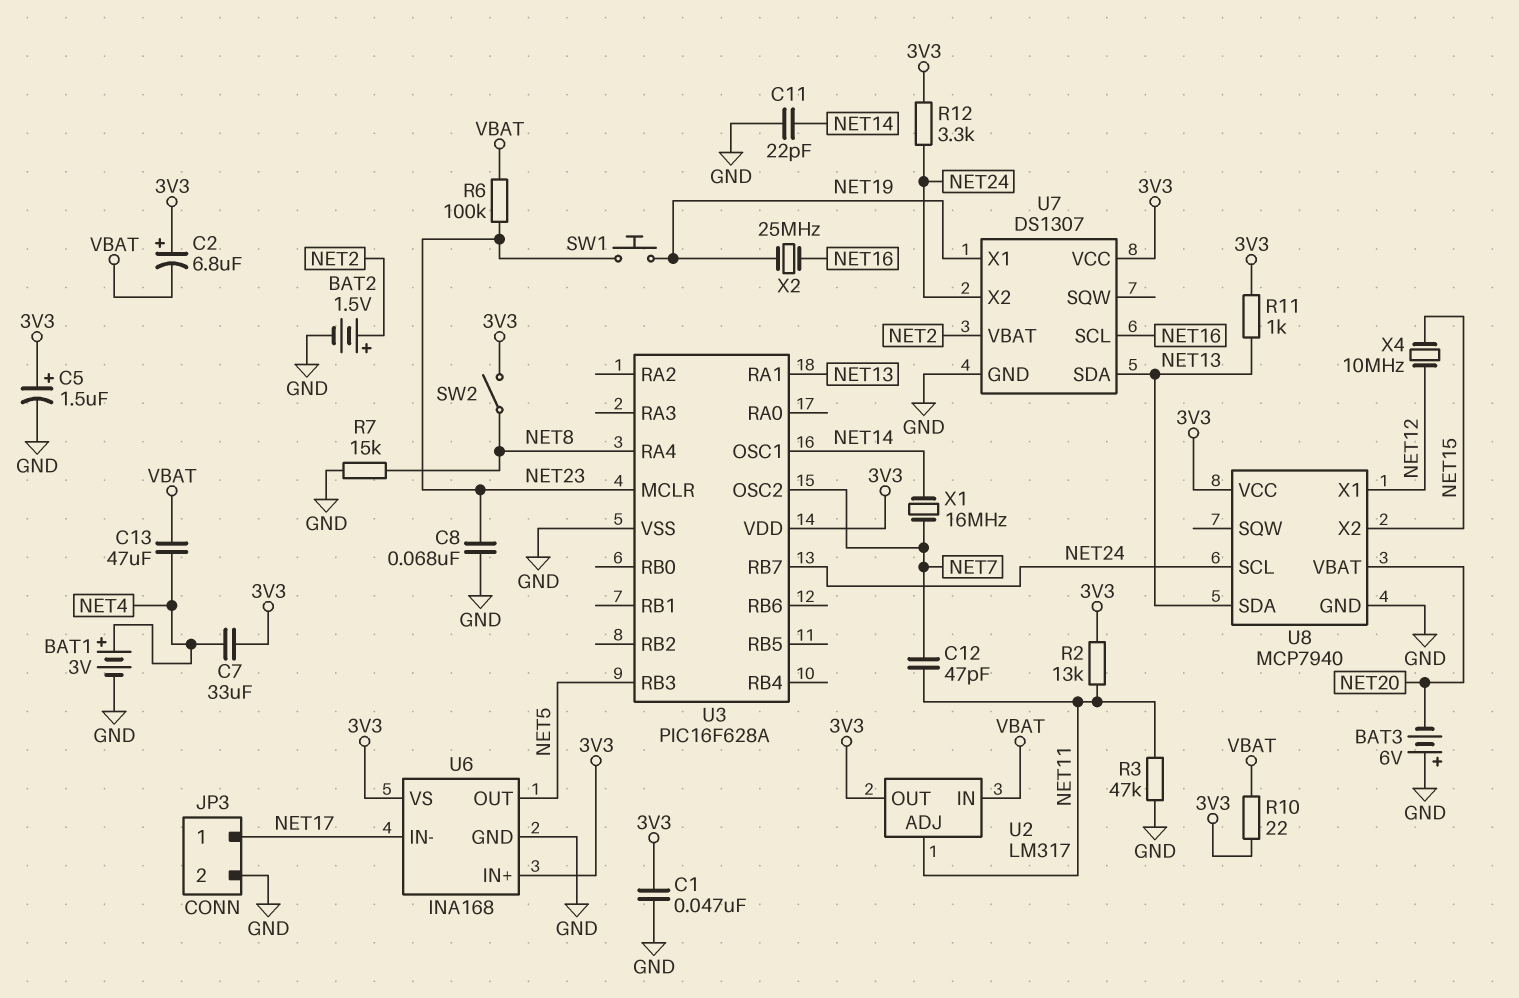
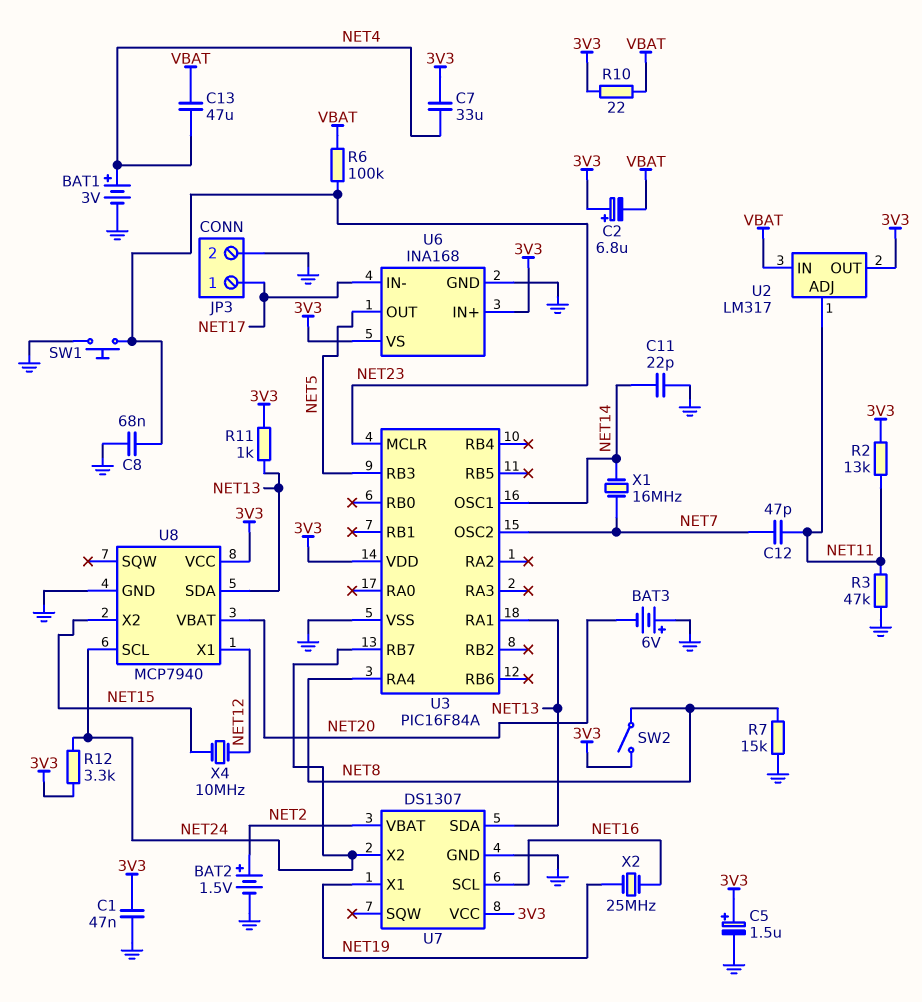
SW1: button (NET19, NET23) -> button (GND, NET23)
U3: PIC16F628A -> PIC16F84A

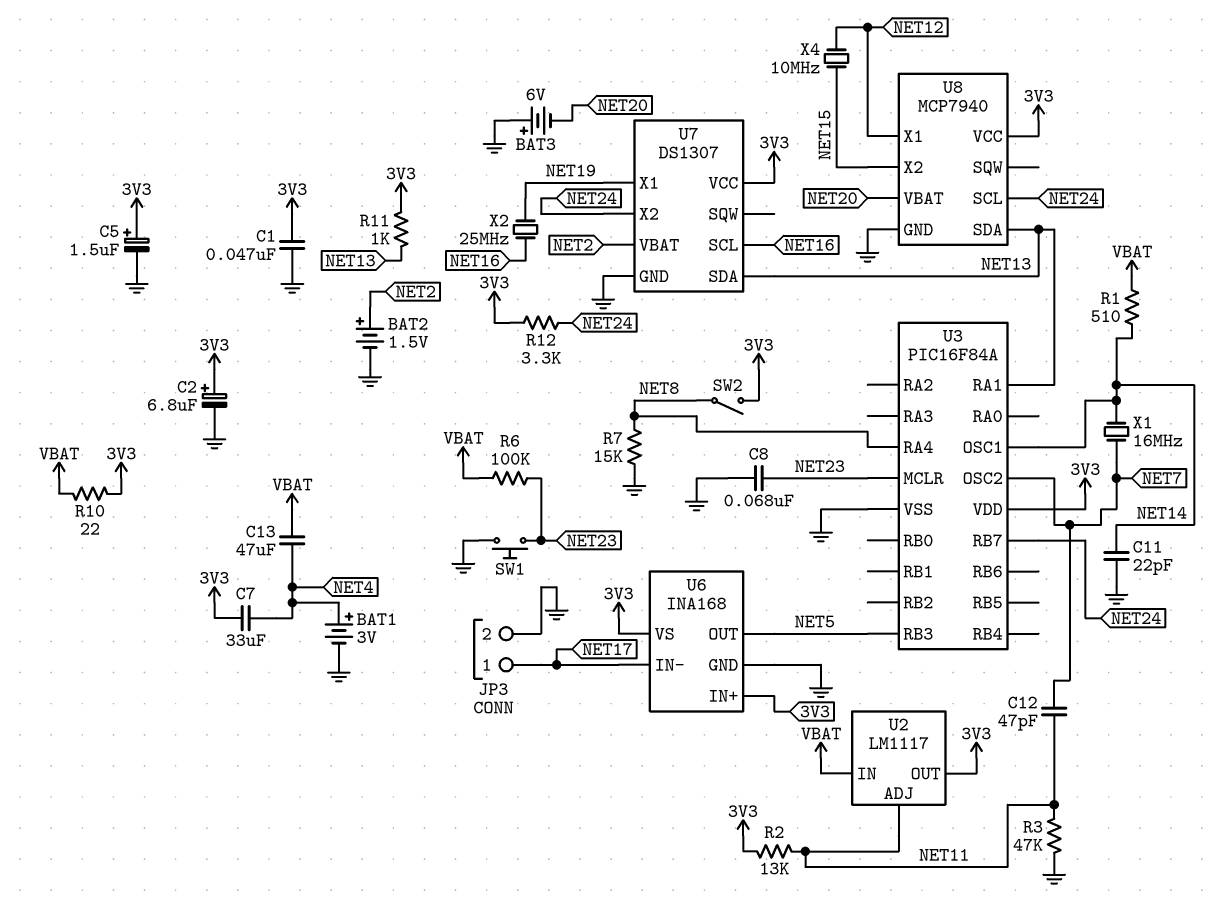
C2: 6.8uF (plus 3V3, minus VBAT) -> 6.8uF (plus 3V3, minus GND)
R1: none -> 510 (NET14, VBAT)
U2: LM317 -> LM1117

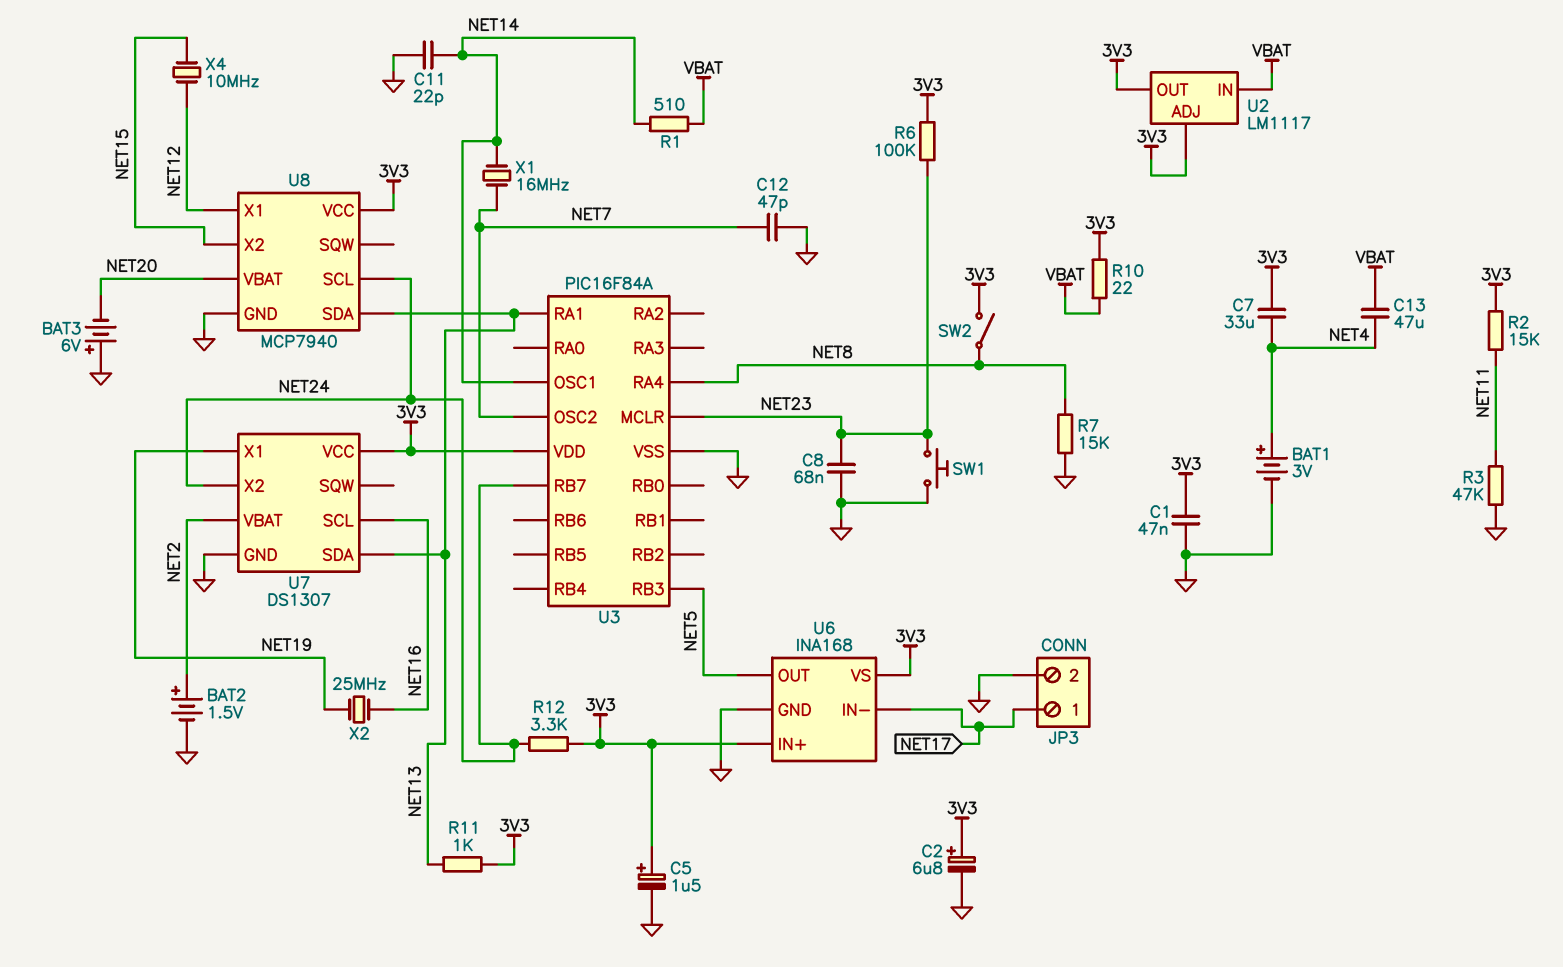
C12: 47pF (NET7, NET11) -> 47pF (GND, NET7)
R2: 13k (3V3, NET11) -> 15k (3V3, NET11)
R6: 100k (NET23, VBAT) -> 100k (3V3, NET23)
U2 pin ADJ: NET11 -> 3V3

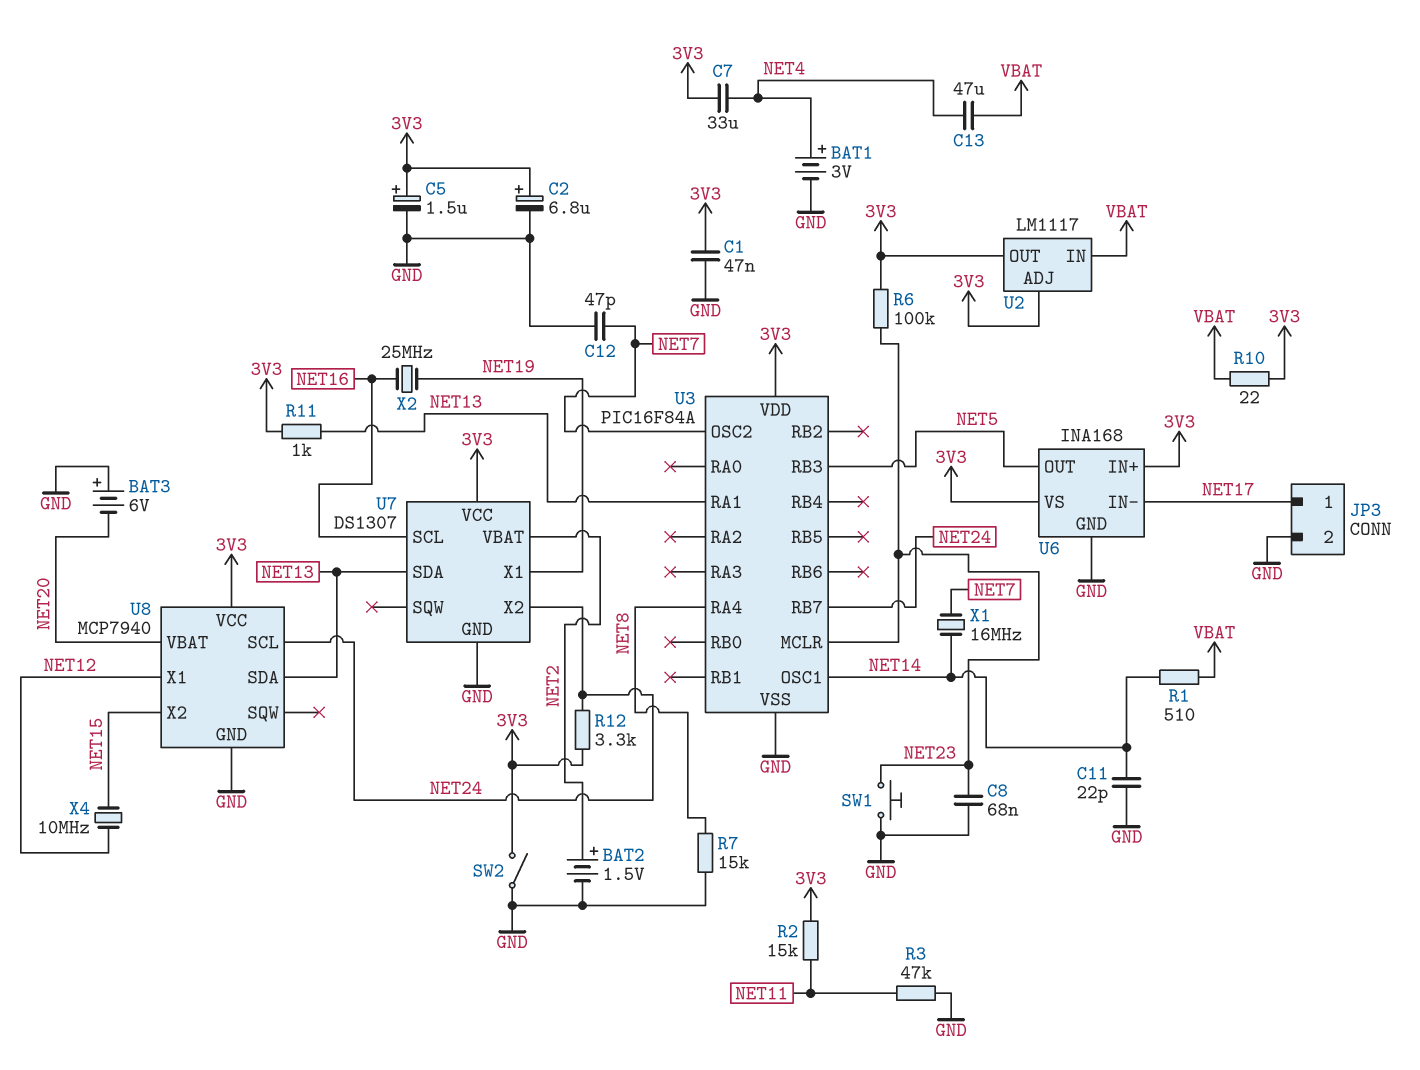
SW2: switch (3V3, NET8) -> switch (3V3, GND)

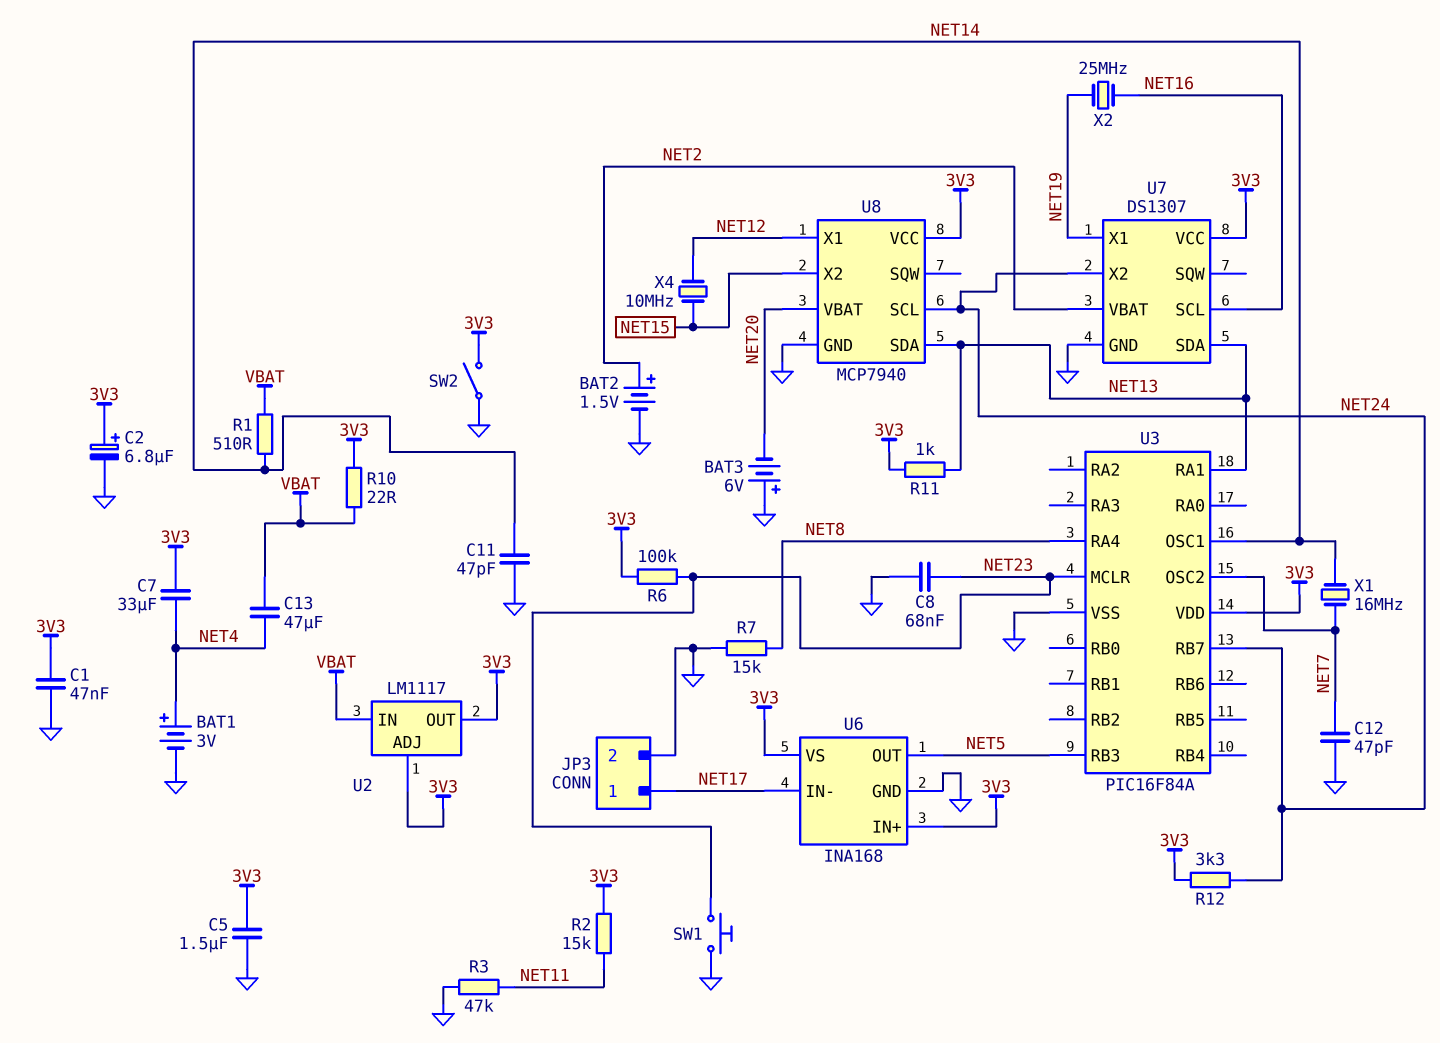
C5: 1.5uF (plus 3V3, minus GND) -> 1.5uF (3V3, GND)
C11: 22pF (GND, NET14) -> 47pF (GND, NET14)

